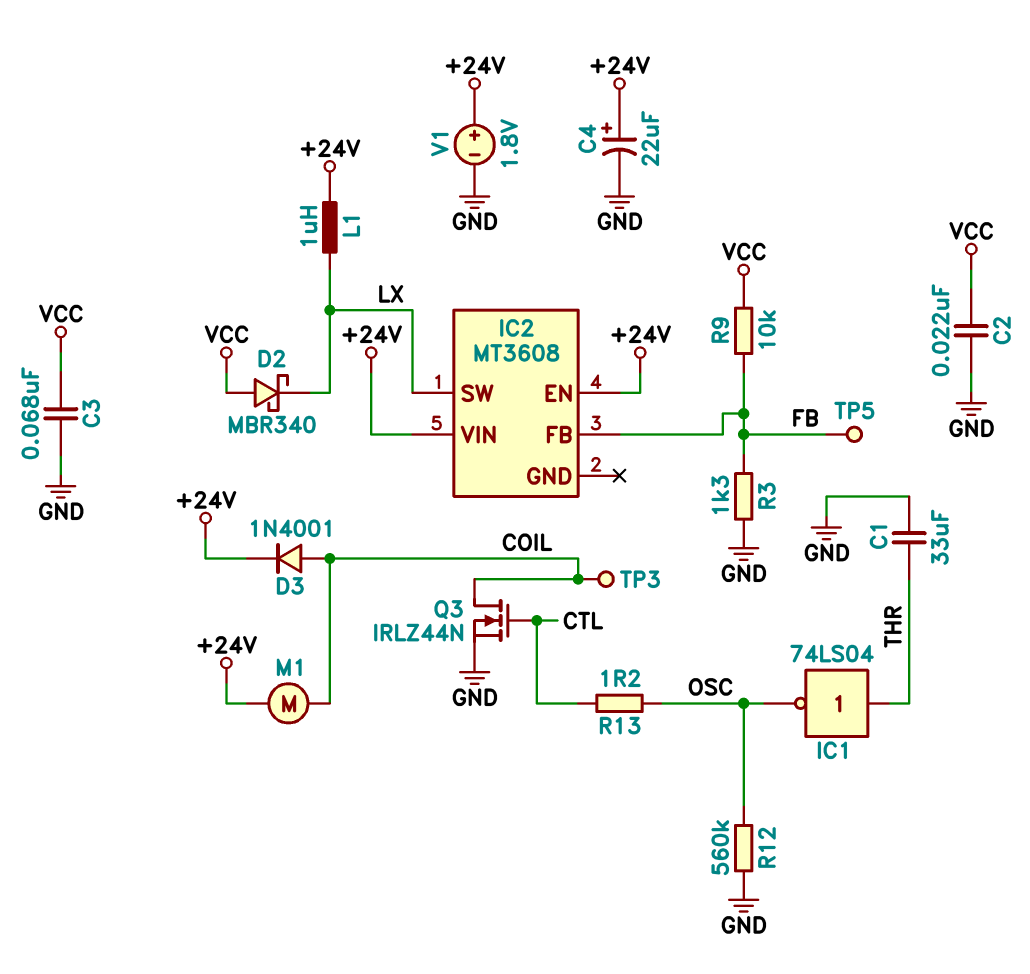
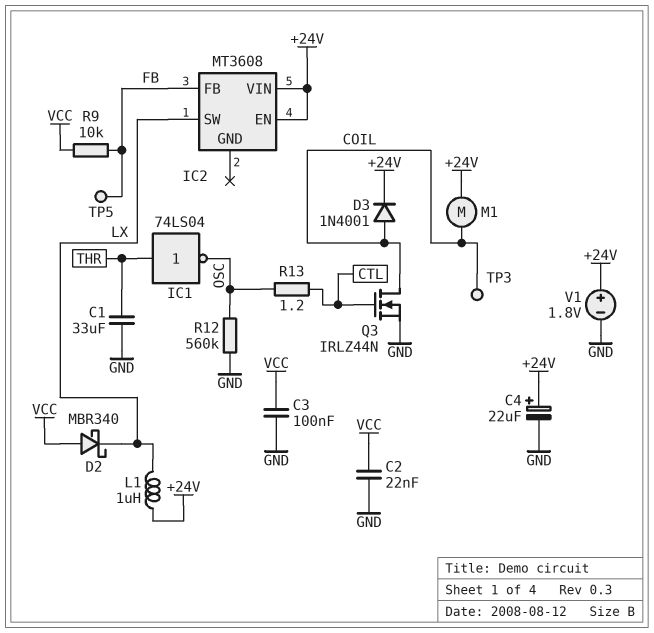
C3: 68nF (GND, VCC) -> 100nF (GND, VCC)
R3: 1.3k (FB, GND) -> none

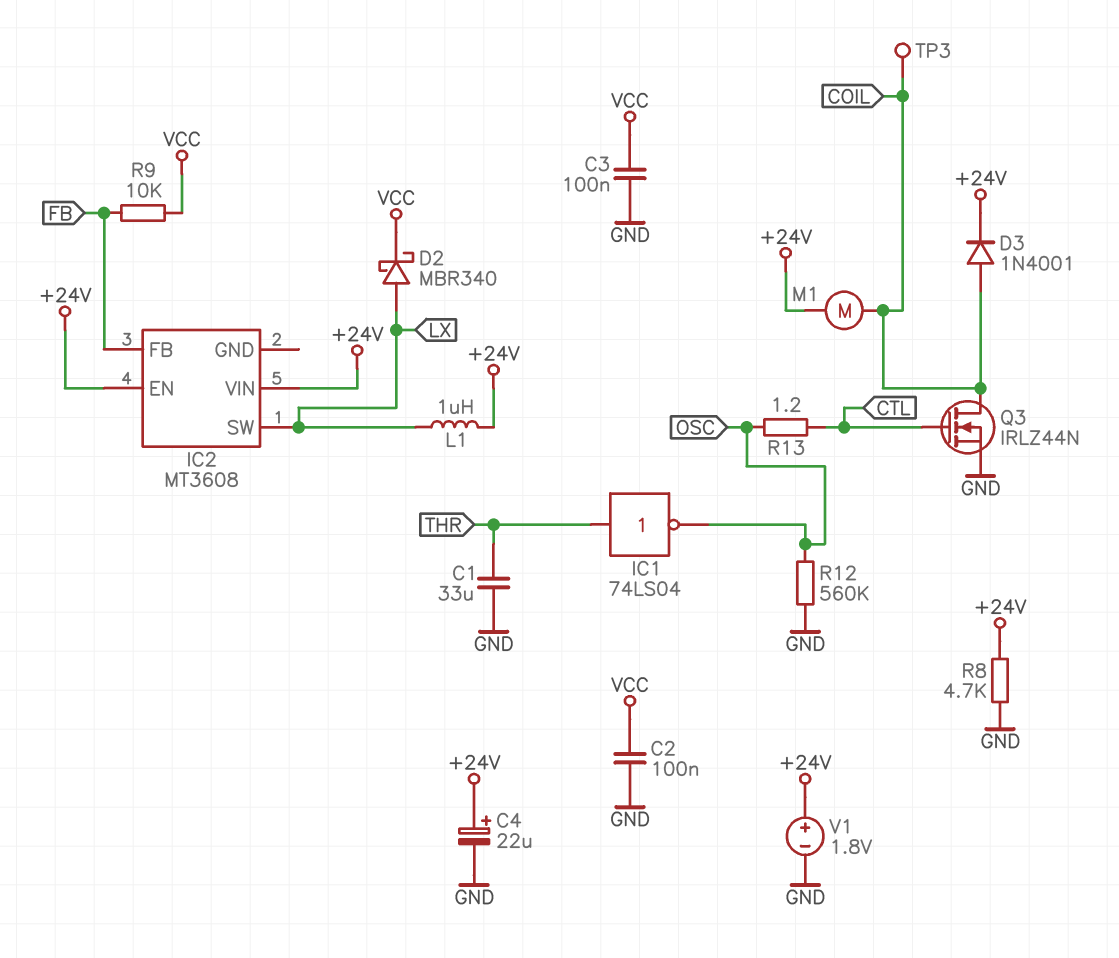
C2: 22nF (GND, VCC) -> 100nF (GND, VCC)
D2: schottky MBR340 (A VCC, K LX) -> schottky MBR340 (A LX, K VCC)
R8: none -> 4.7k (+24V, GND)
TP5: test point (FB) -> none

